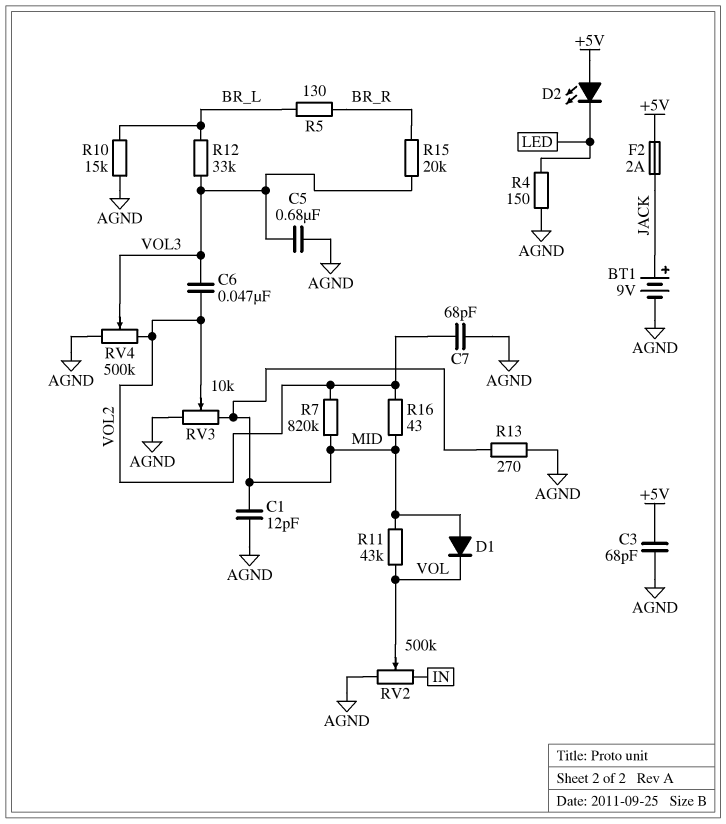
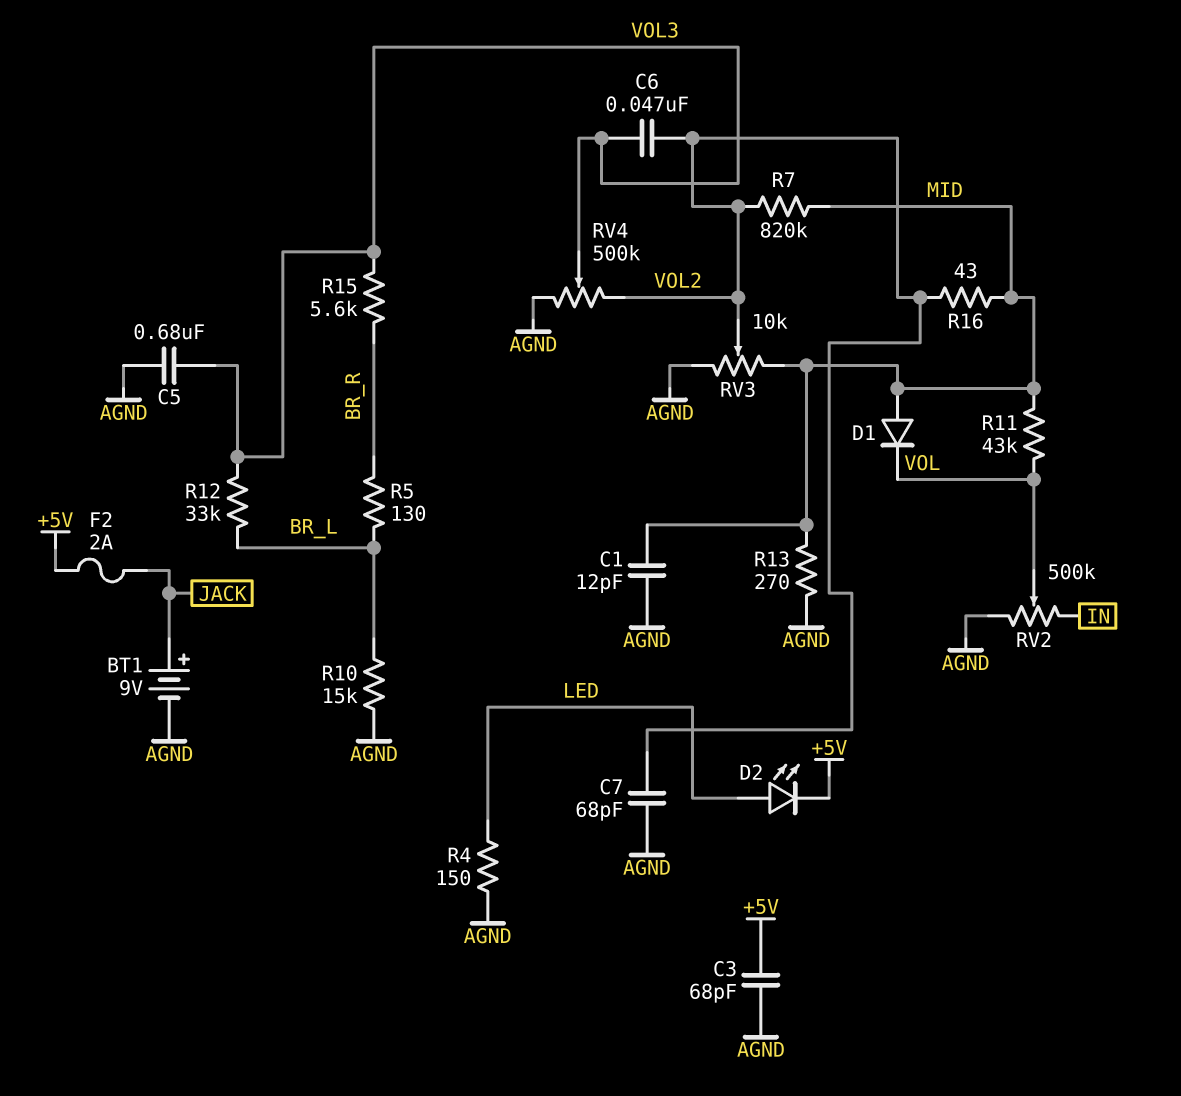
D2: LED (A +5V, K LED) -> LED (A LED, K +5V)
R15: 20k (BR_R, VOL3) -> 5.6k (BR_R, VOL3)

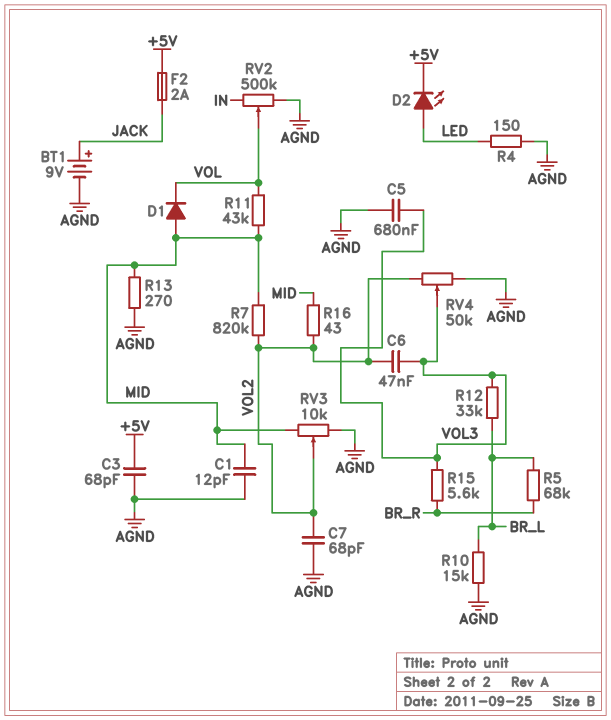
R5: 130 (BR_L, BR_R) -> 68k (BR_L, BR_R)
RV4: 500k (AGND, VOL2, wiper VOL3) -> 50k (AGND, VOL2, wiper VOL3)

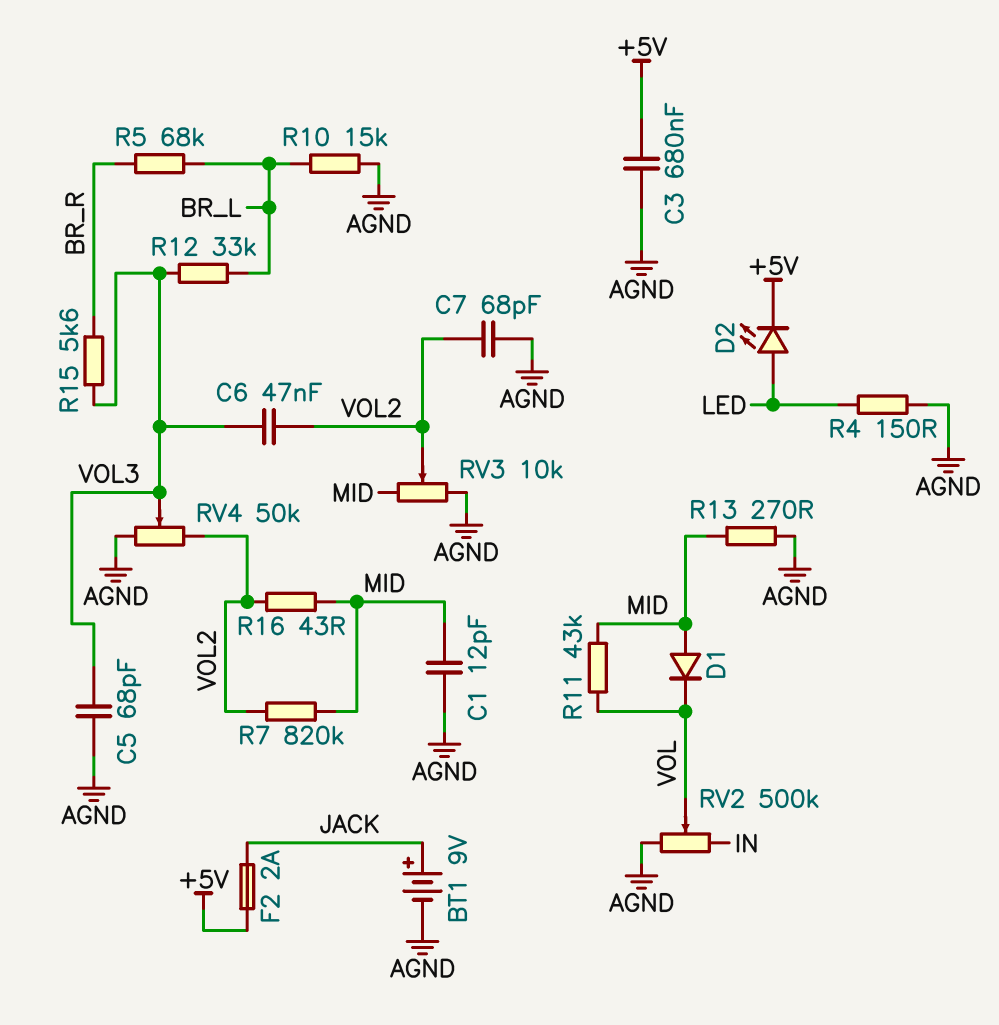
C3: 68pF (+5V, AGND) -> 680nF (+5V, AGND)
C5: 680nF (AGND, VOL3) -> 68pF (AGND, VOL3)

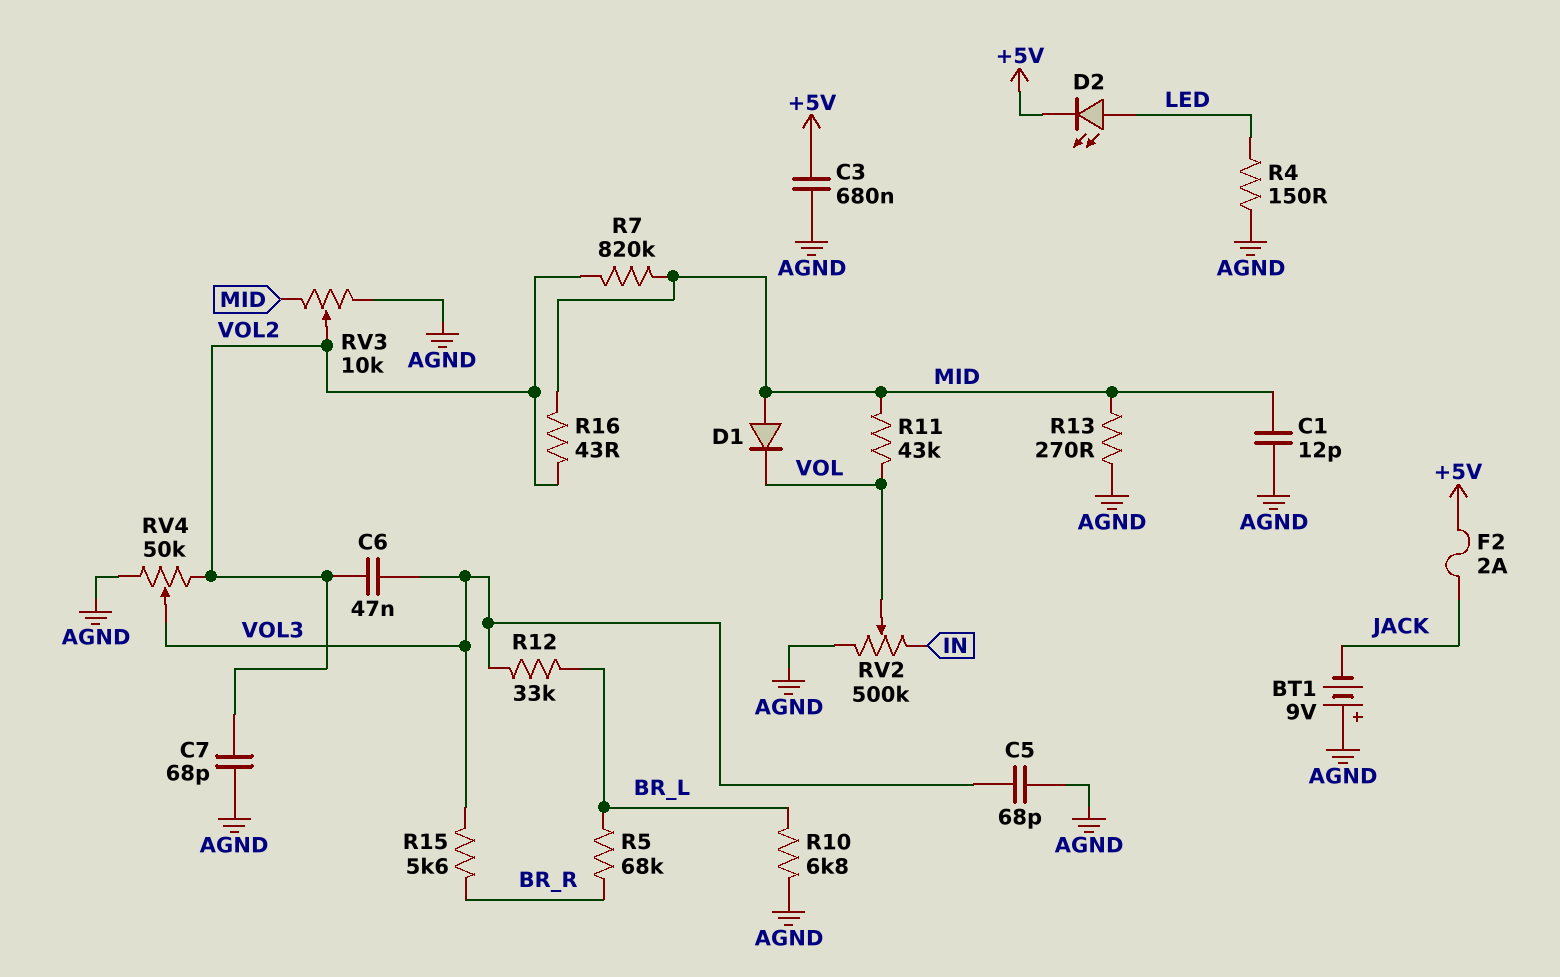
BT1: 9V (plus JACK, minus AGND) -> 9V (plus AGND, minus JACK)
R10: 15k (AGND, BR_L) -> 6.8k (AGND, BR_L)

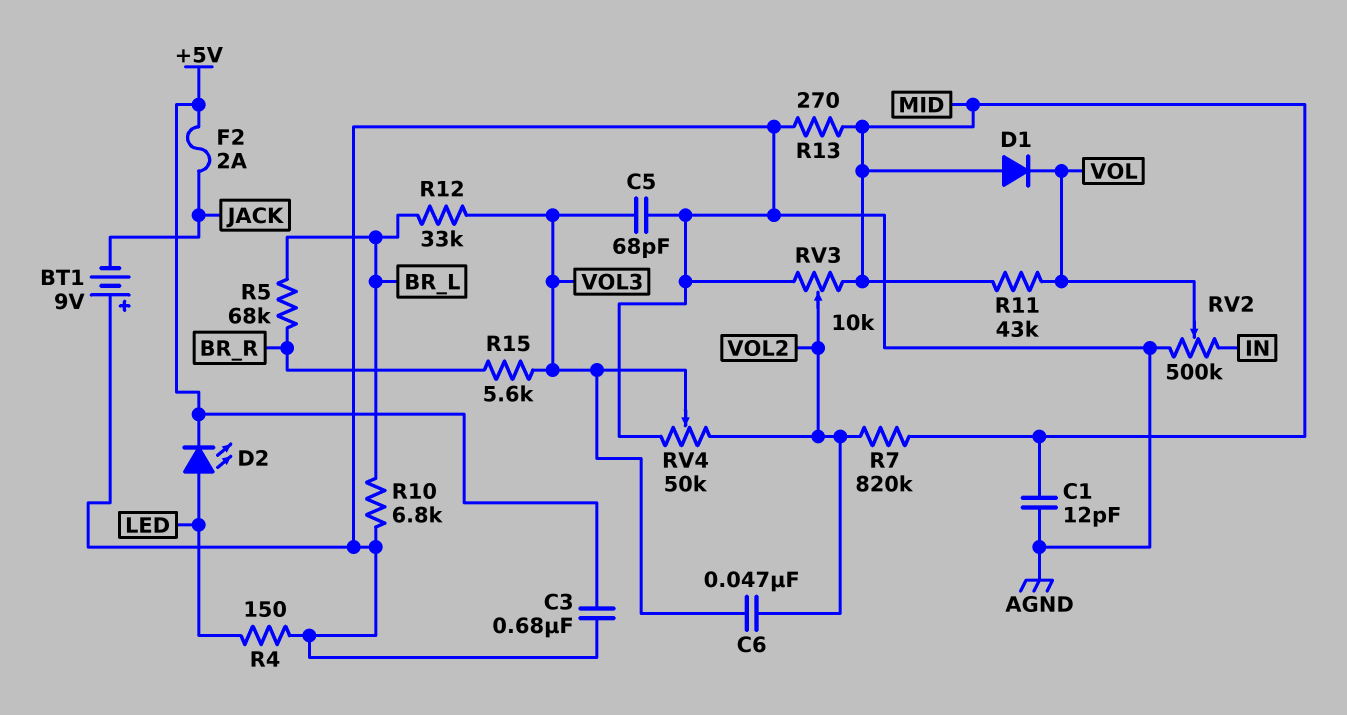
C7: 68pF (AGND, VOL2) -> none
R16: 43 (MID, VOL2) -> none

